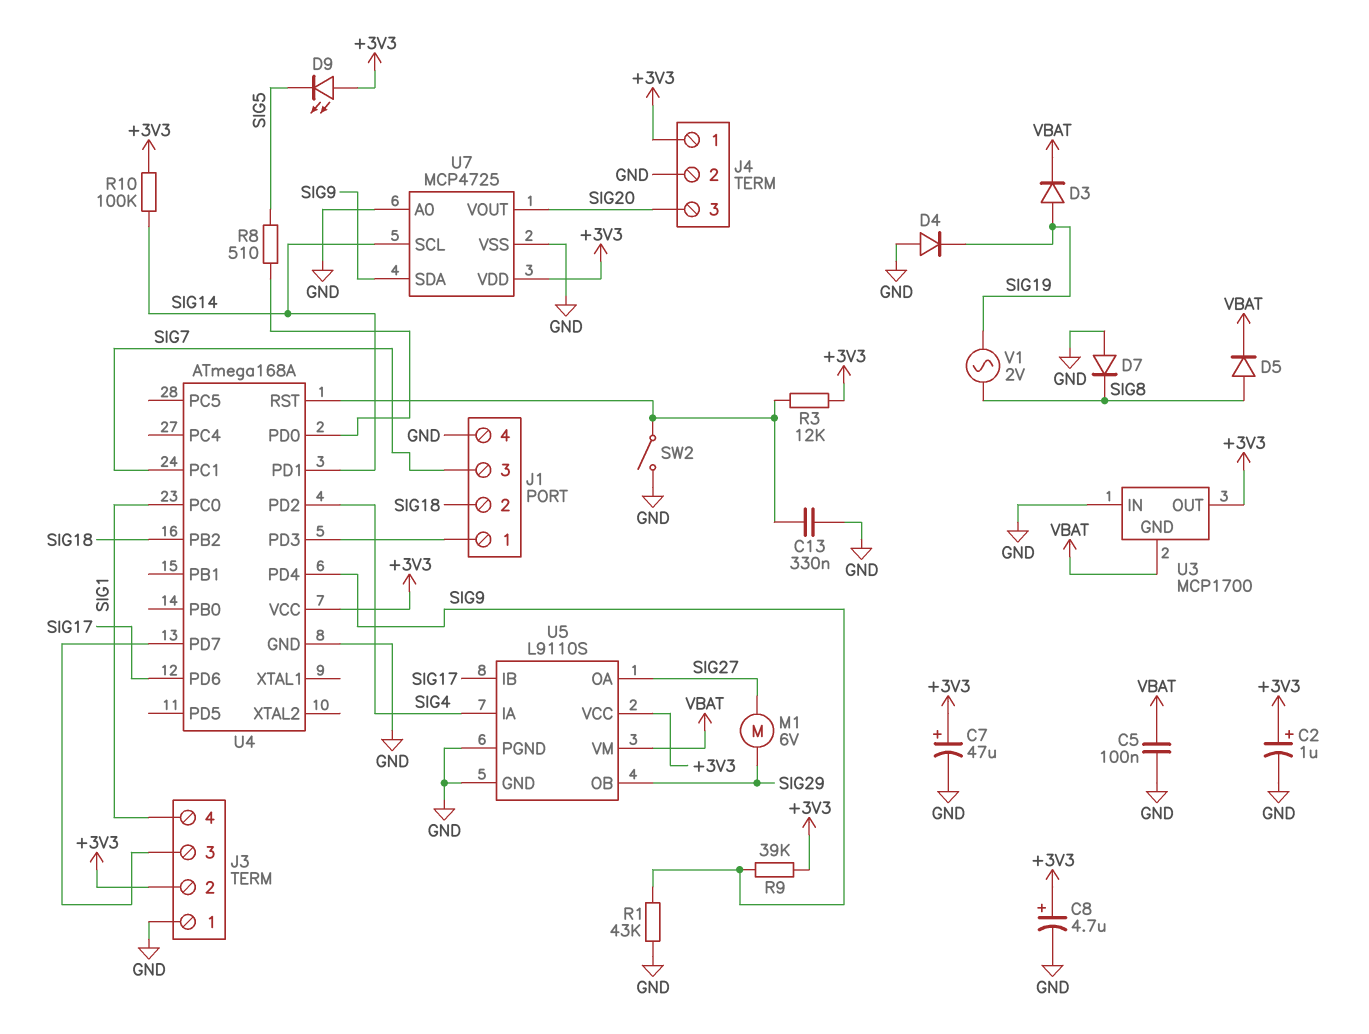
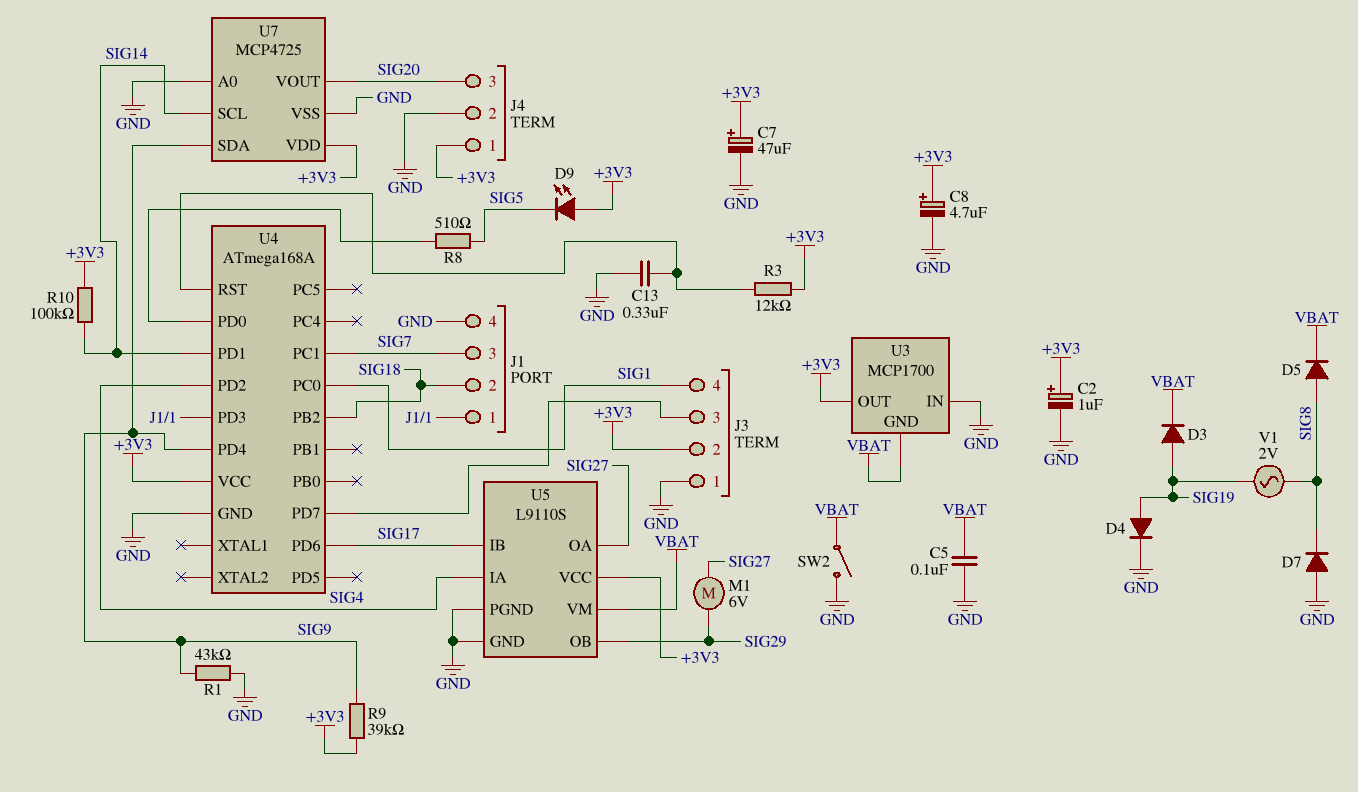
D4: diode (A GND, K SIG19) -> diode (A SIG19, K GND)
SW2: switch (GND, U4/RST) -> switch (GND, VBAT)

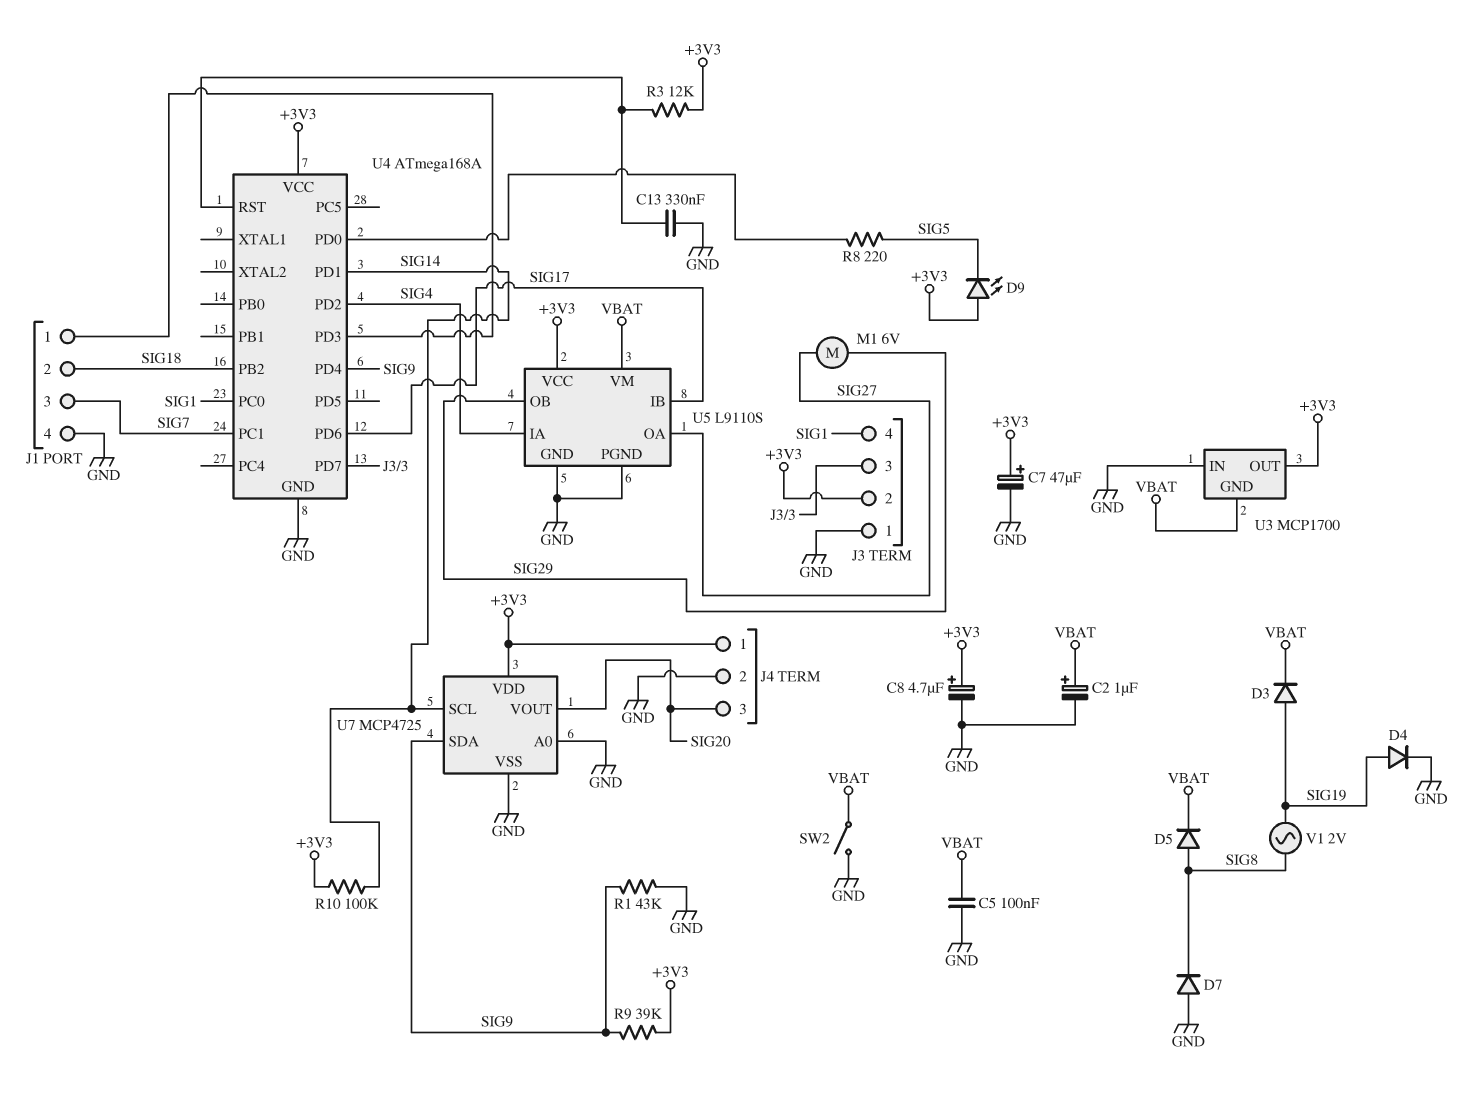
C2: 1uF (plus +3V3, minus GND) -> 1uF (plus VBAT, minus GND)
R8: 510 (SIG5, U4/PD0) -> 220 (SIG5, U4/PD0)

